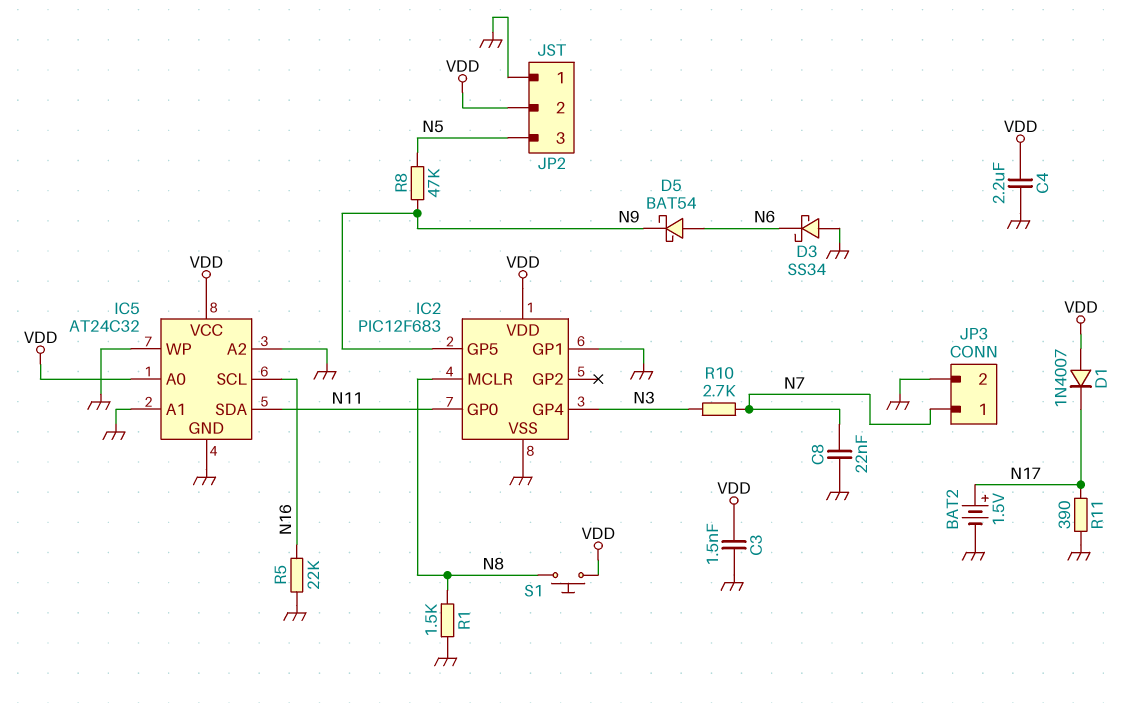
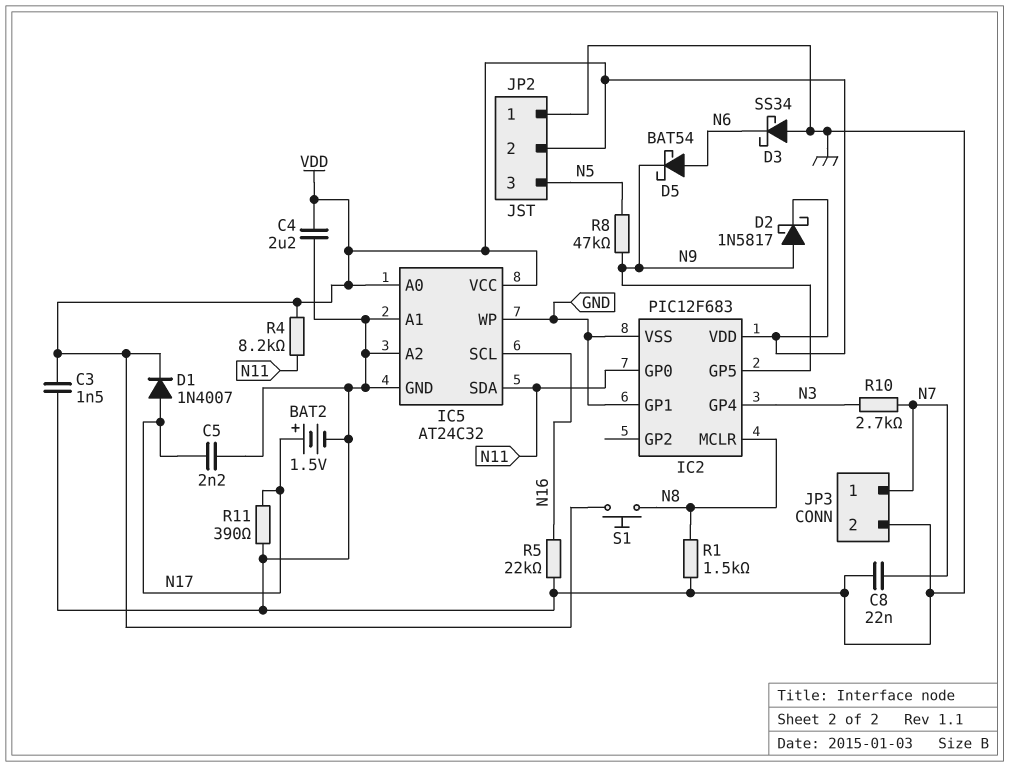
C5: none -> 2.2nF (GND, N17)
D1: diode 1N4007 (A VDD, K N17) -> diode 1N4007 (A N17, K VDD)
D2: none -> schottky 1N5817 (A N9, K VDD)
R4: none -> 8.2k (N11, VDD)

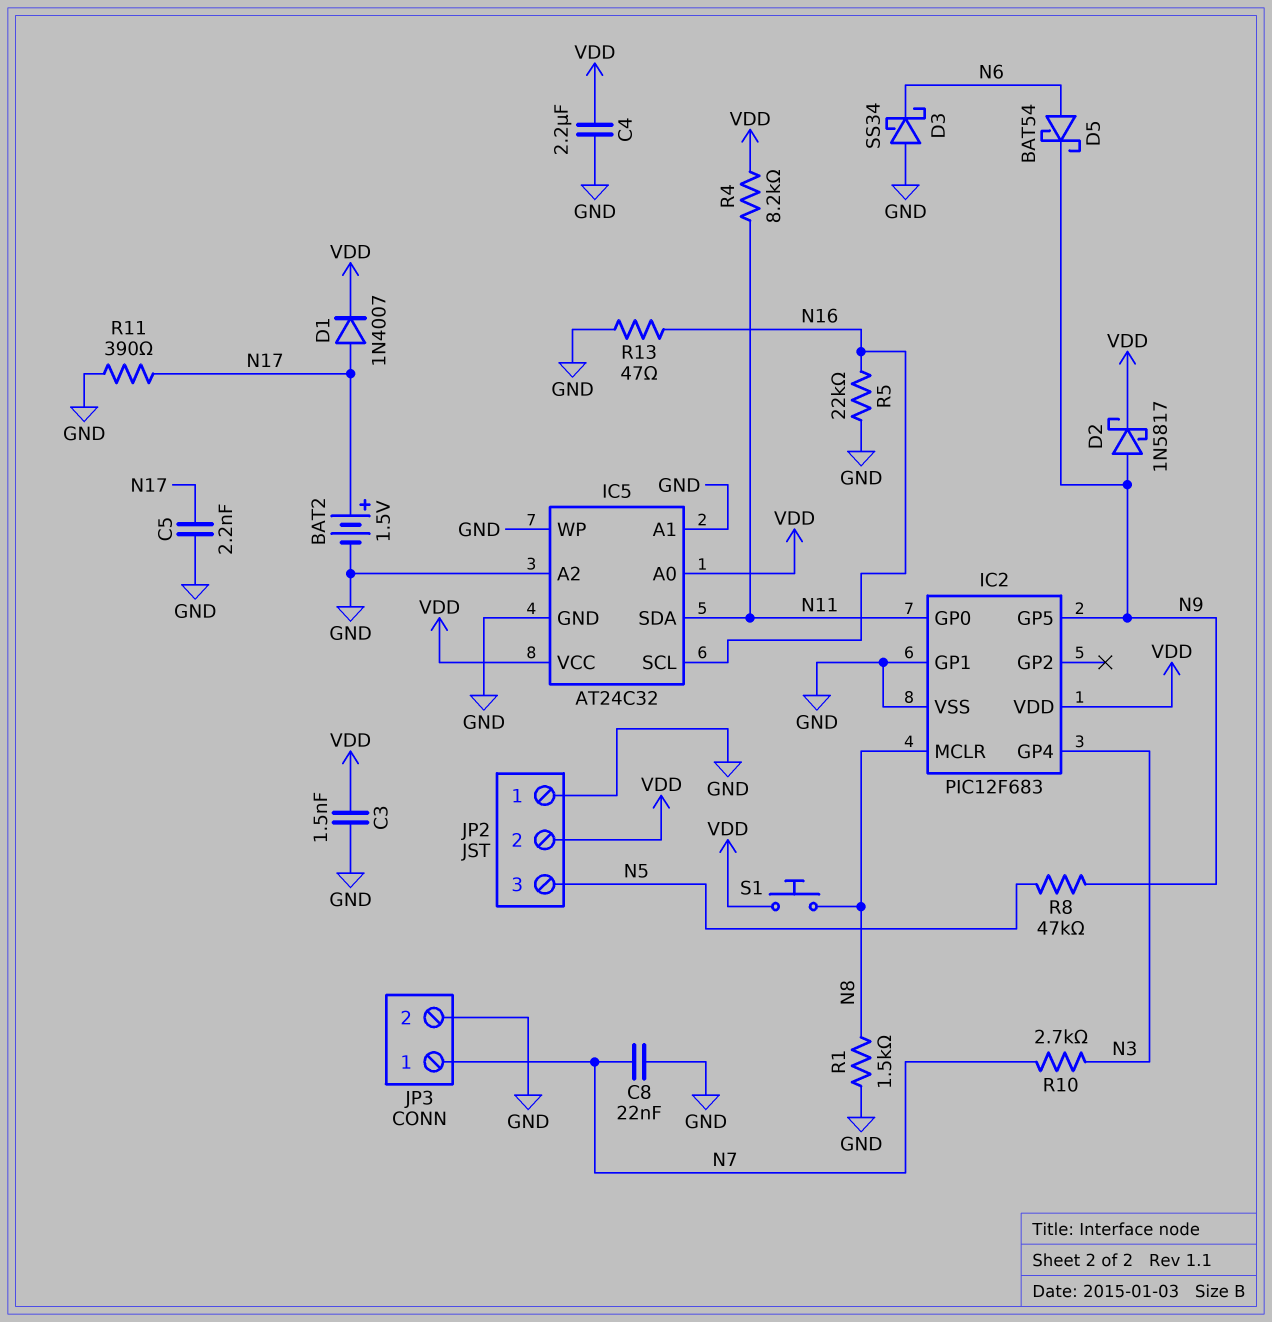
R13: none -> 47 (GND, N16)

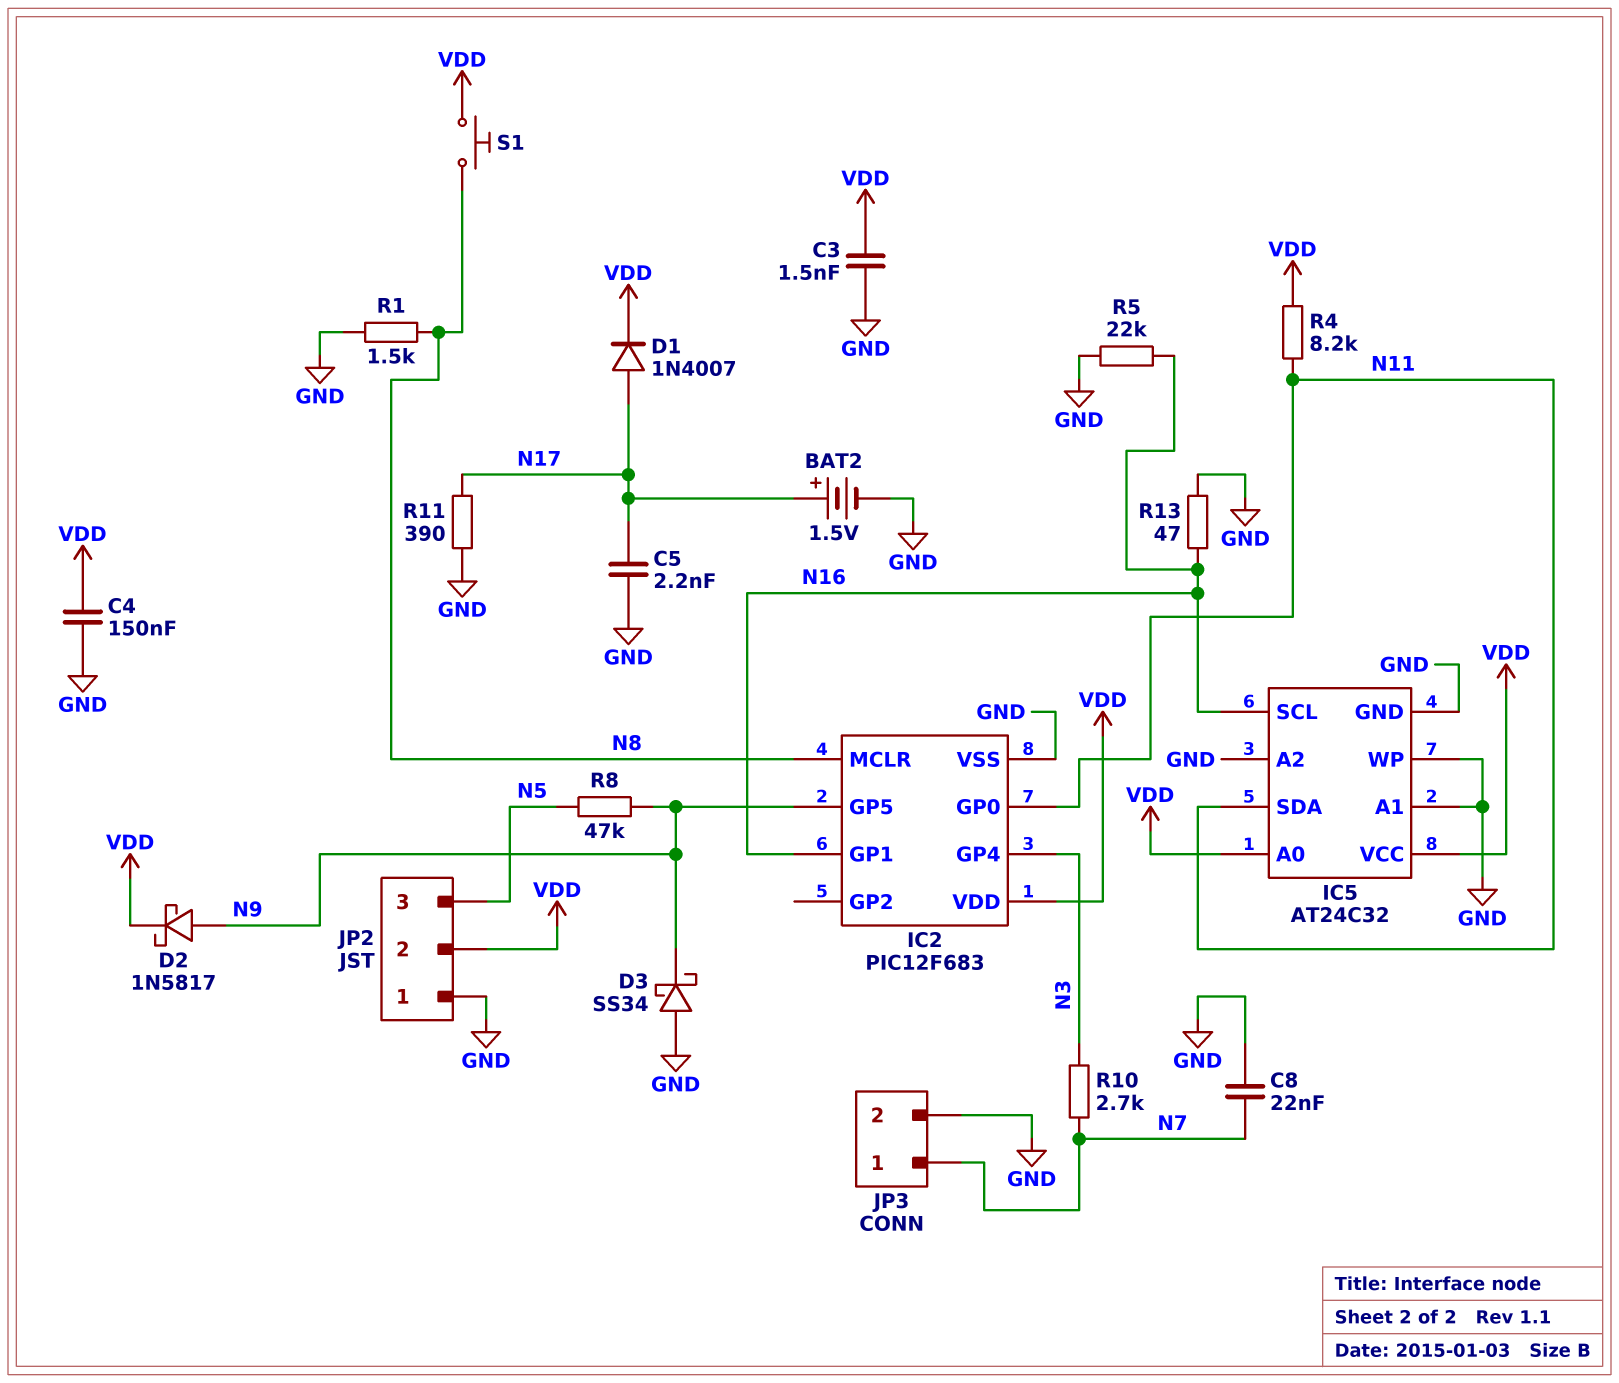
C4: 2.2uF (GND, VDD) -> 150nF (GND, VDD)
D3: schottky SS34 (A GND, K N6) -> schottky SS34 (A GND, K N9)
D5: schottky BAT54 (A N6, K N9) -> none
IC2 pin GP1: GND -> N16

